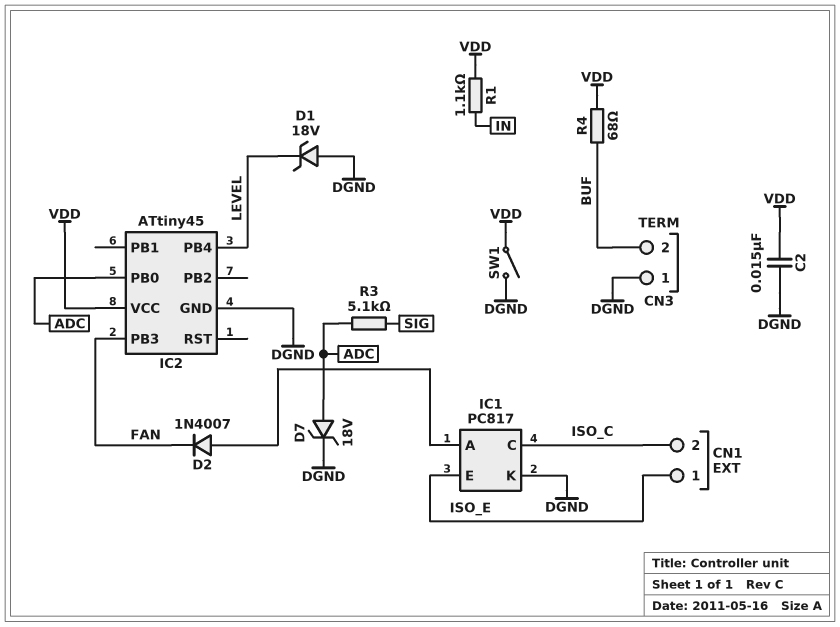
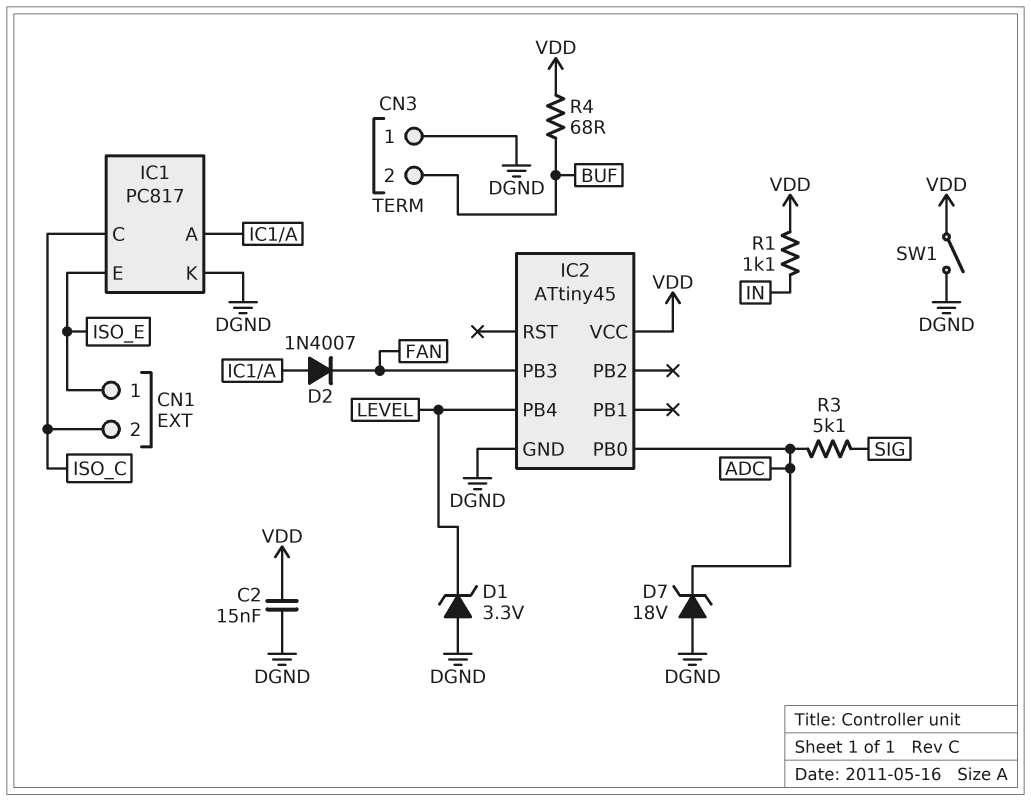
D1: zener 18V (A DGND, K LEVEL) -> zener 3.3V (A DGND, K LEVEL)
D7: zener 18V (A ADC, K DGND) -> zener 18V (A DGND, K ADC)

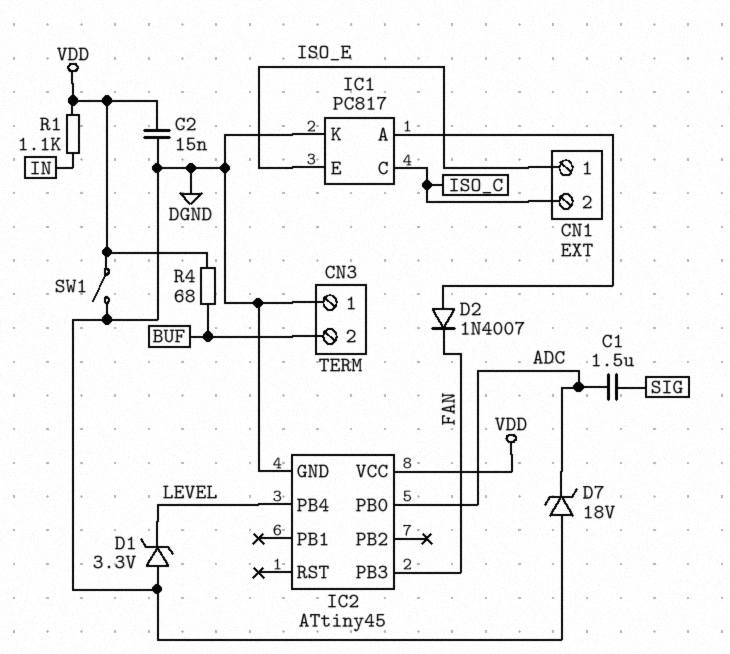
C1: none -> 1.5uF (ADC, SIG)
R3: 5.1k (ADC, SIG) -> none

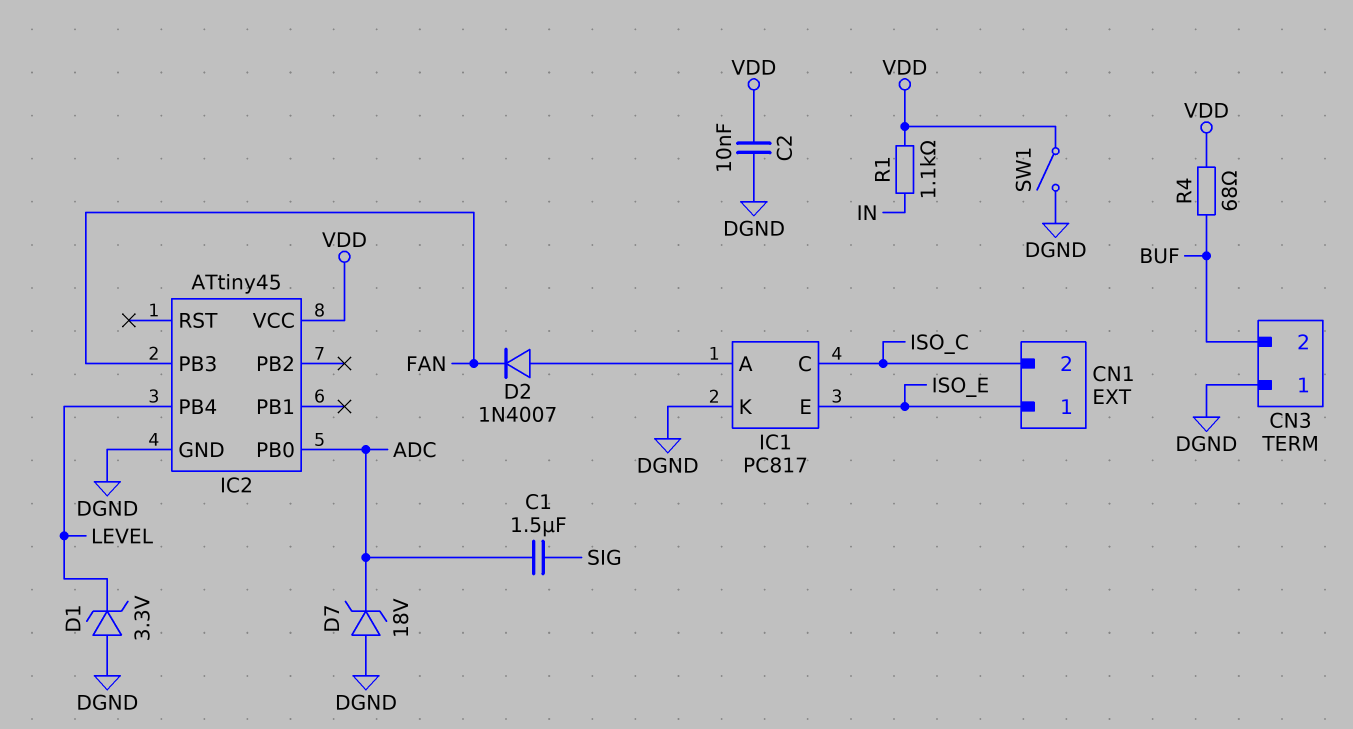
C2: 15nF (DGND, VDD) -> 10nF (DGND, VDD)

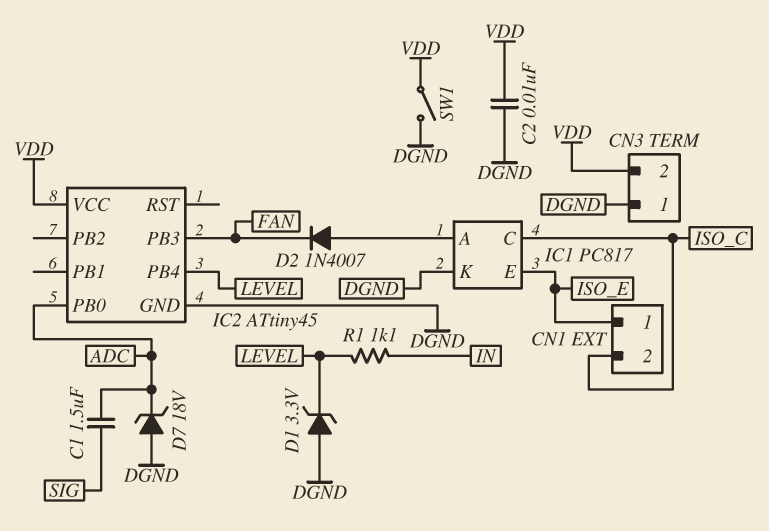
CN3 pin 2: BUF -> VDD
R1: 1.1k (IN, VDD) -> 1.1k (IN, LEVEL)
R4: 68 (BUF, VDD) -> none

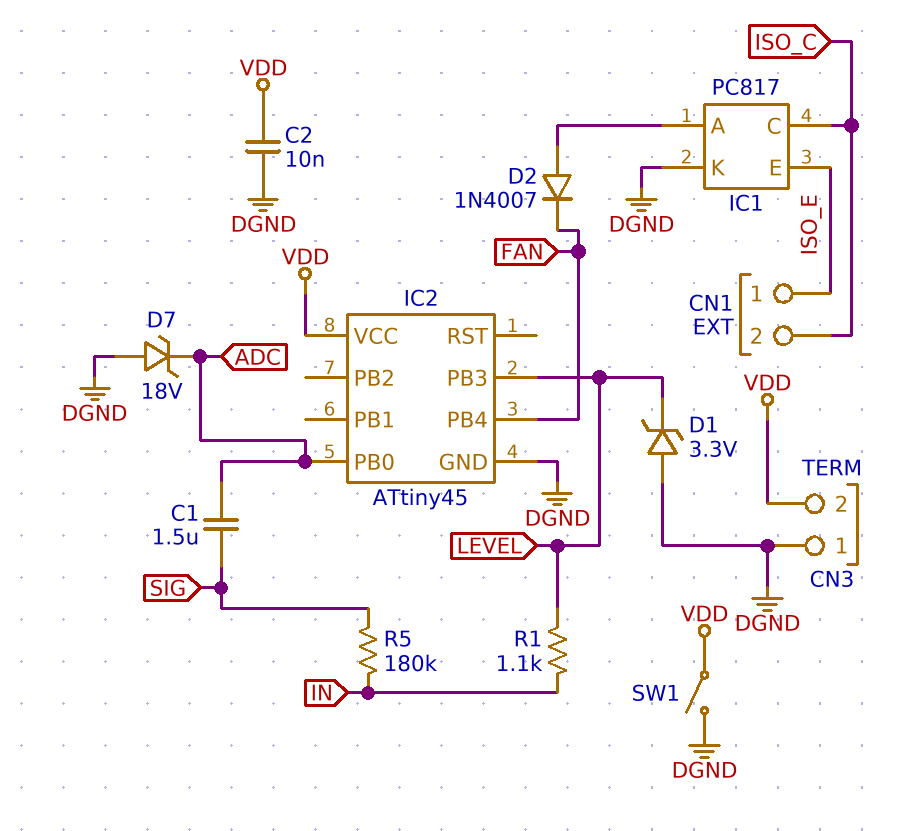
IC2 pin PB3: FAN -> LEVEL
IC2 pin PB4: LEVEL -> FAN
R5: none -> 180k (IN, SIG)

